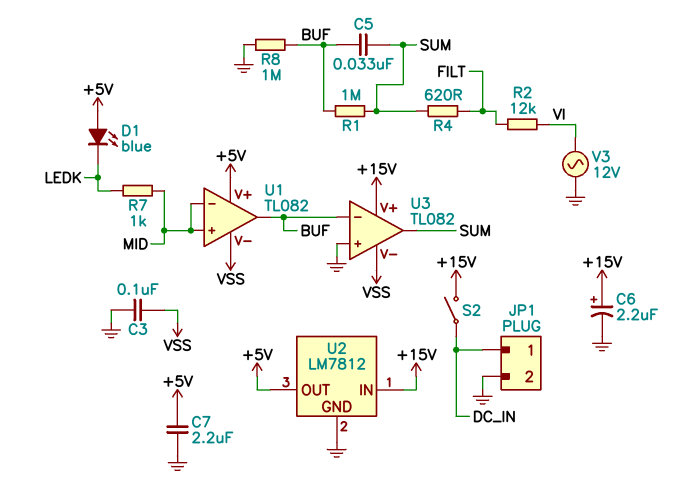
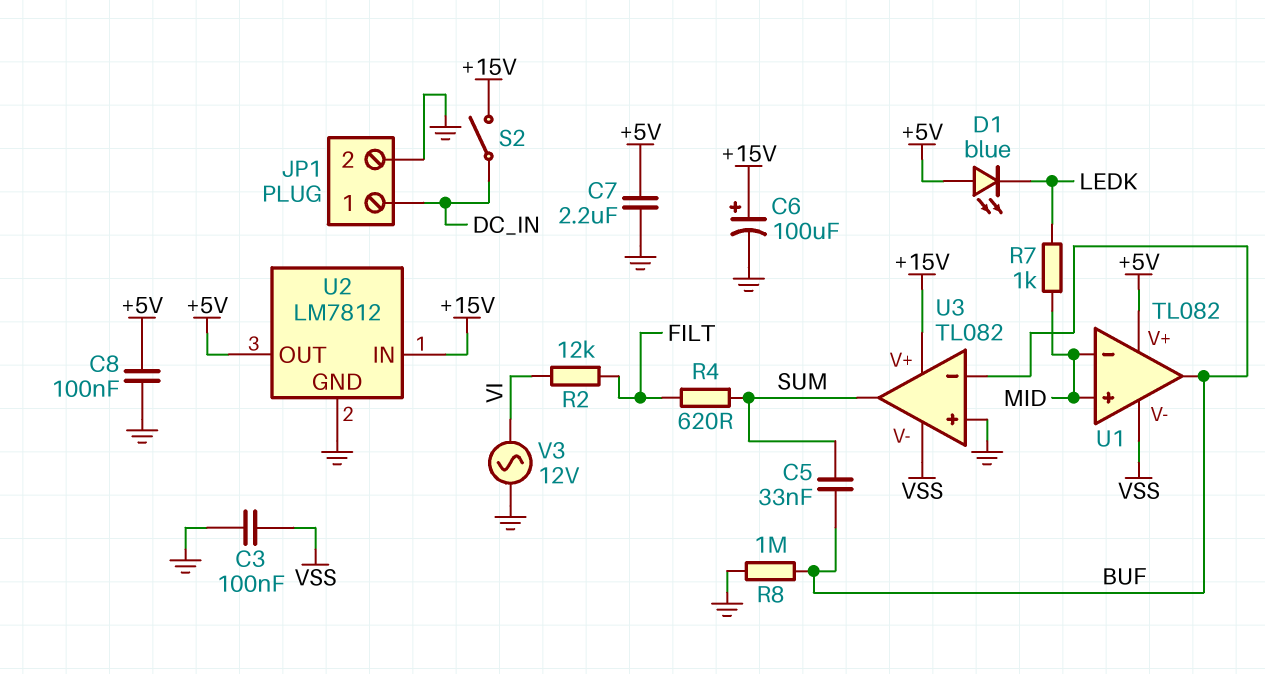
C6: 2.2uF (plus +15V, minus GND) -> 100uF (plus +15V, minus GND)
C8: none -> 100nF (+5V, GND)
R1: 1M (BUF, SUM) -> none

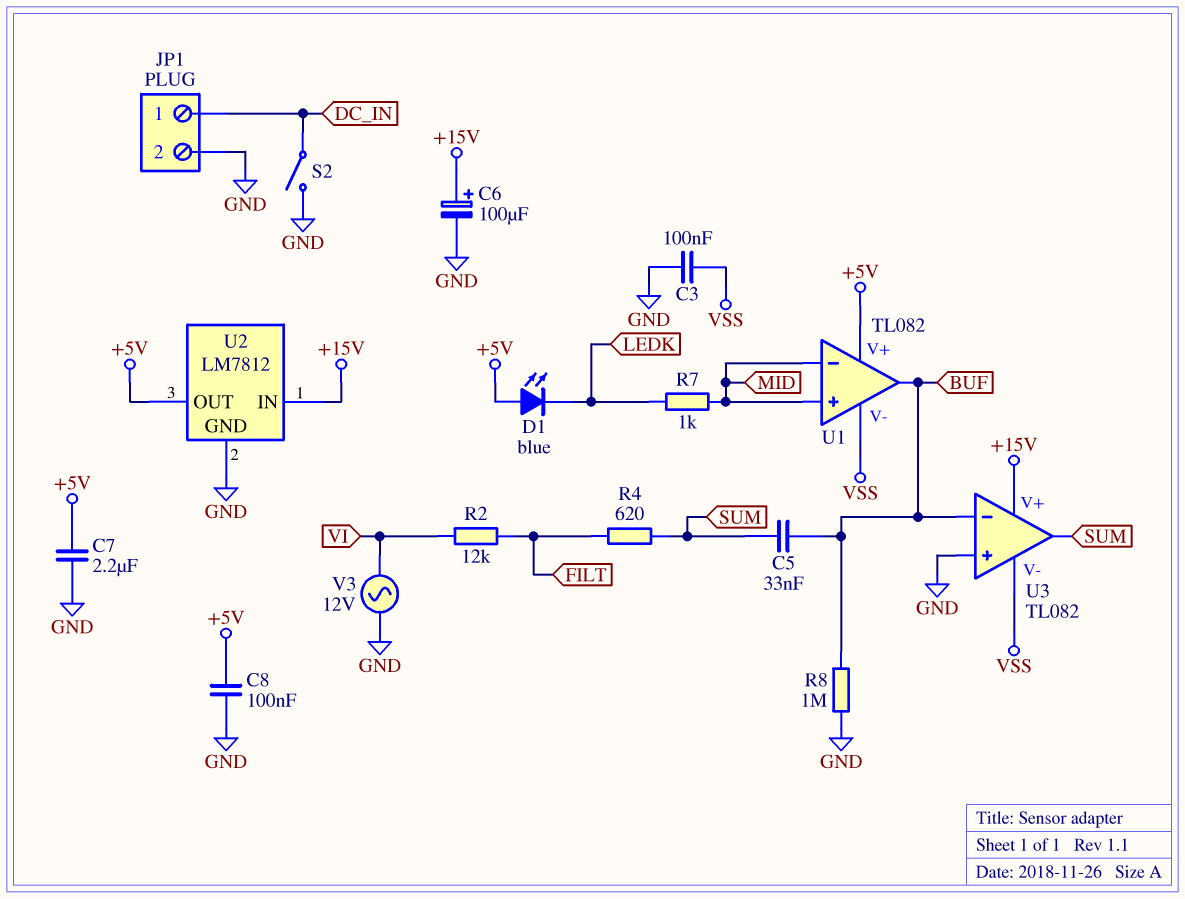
S2: switch (+15V, DC_IN) -> switch (DC_IN, GND)

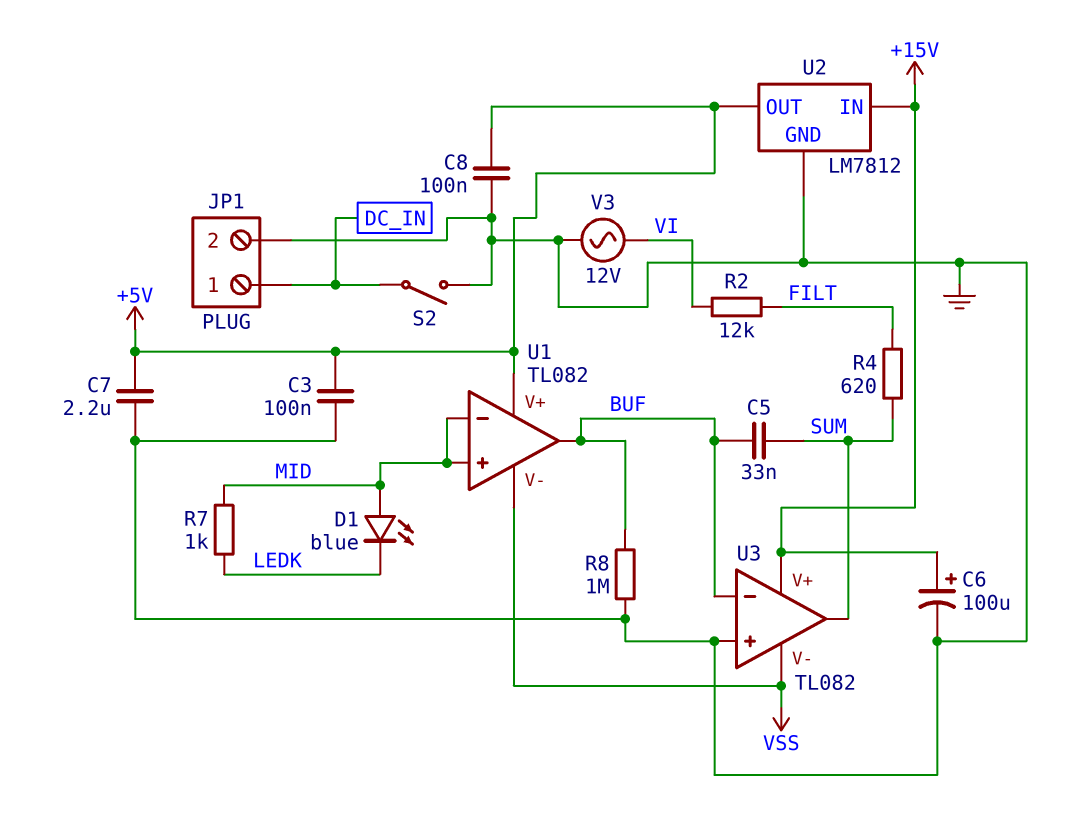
C3: 100nF (GND, VSS) -> 100nF (+5V, GND)
D1: LED blue (A +5V, K LEDK) -> LED blue (A MID, K LEDK)

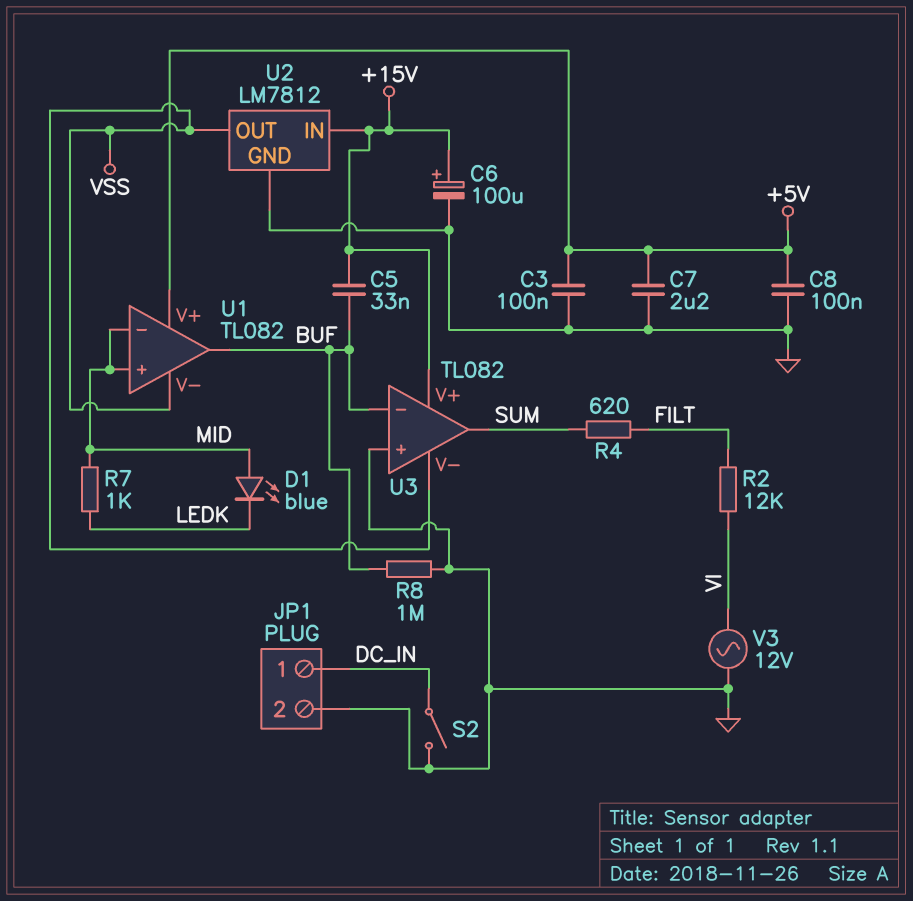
C5: 33nF (BUF, SUM) -> 33nF (+15V, BUF)
U2 pin OUT: +5V -> VSS

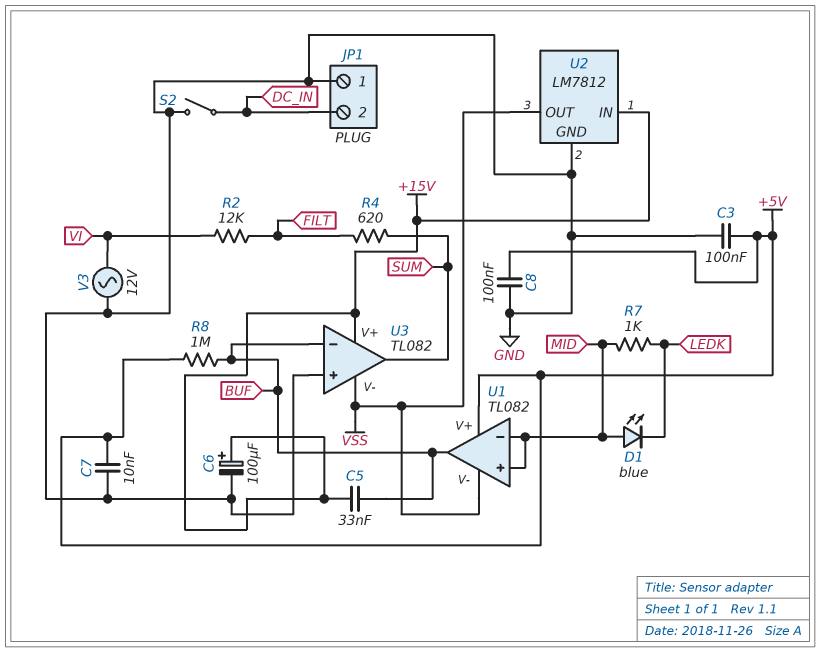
C7: 2.2uF (+5V, GND) -> 10nF (+5V, GND)
JP1 pin 1: DC_IN -> GND
JP1 pin 2: GND -> DC_IN
R8: 1M (BUF, GND) -> 1M (+5V, BUF)

